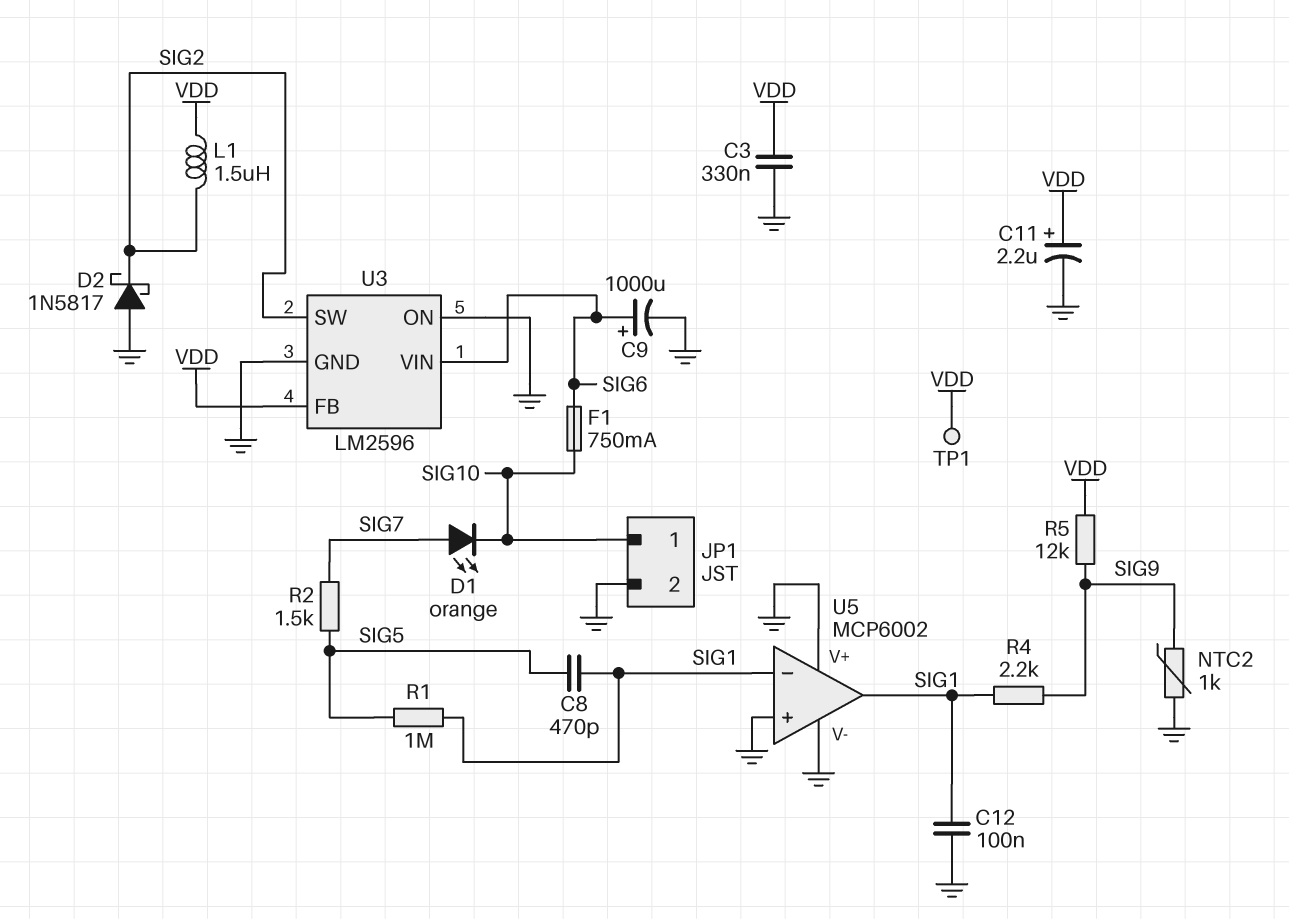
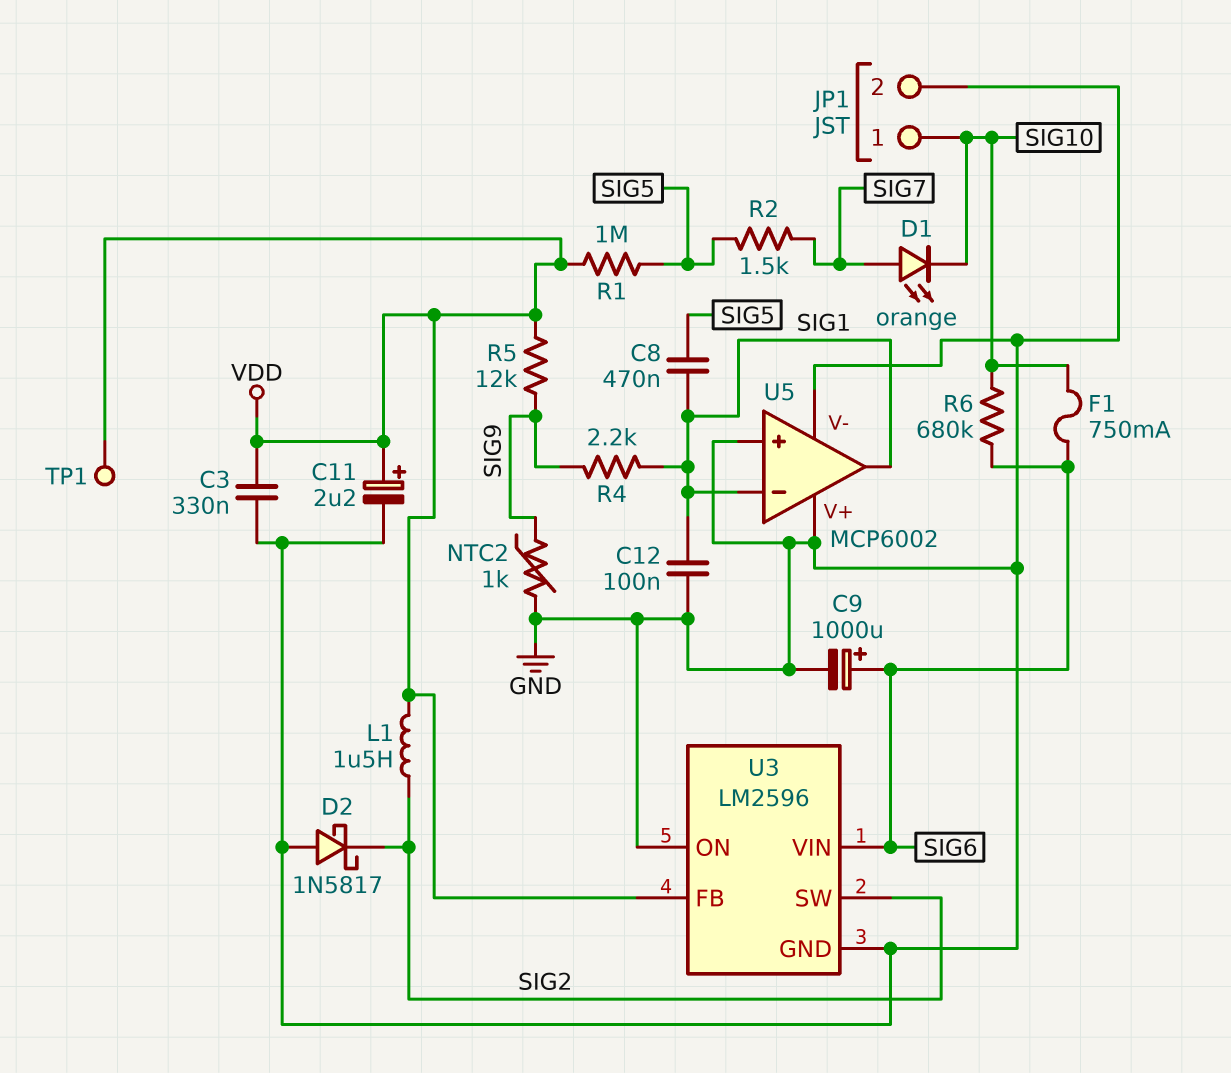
C8: 470pF (SIG1, SIG5) -> 470nF (SIG1, SIG5)
R1: 1M (SIG1, SIG5) -> 1M (SIG5, VDD)
R6: none -> 680k (SIG6, SIG10)

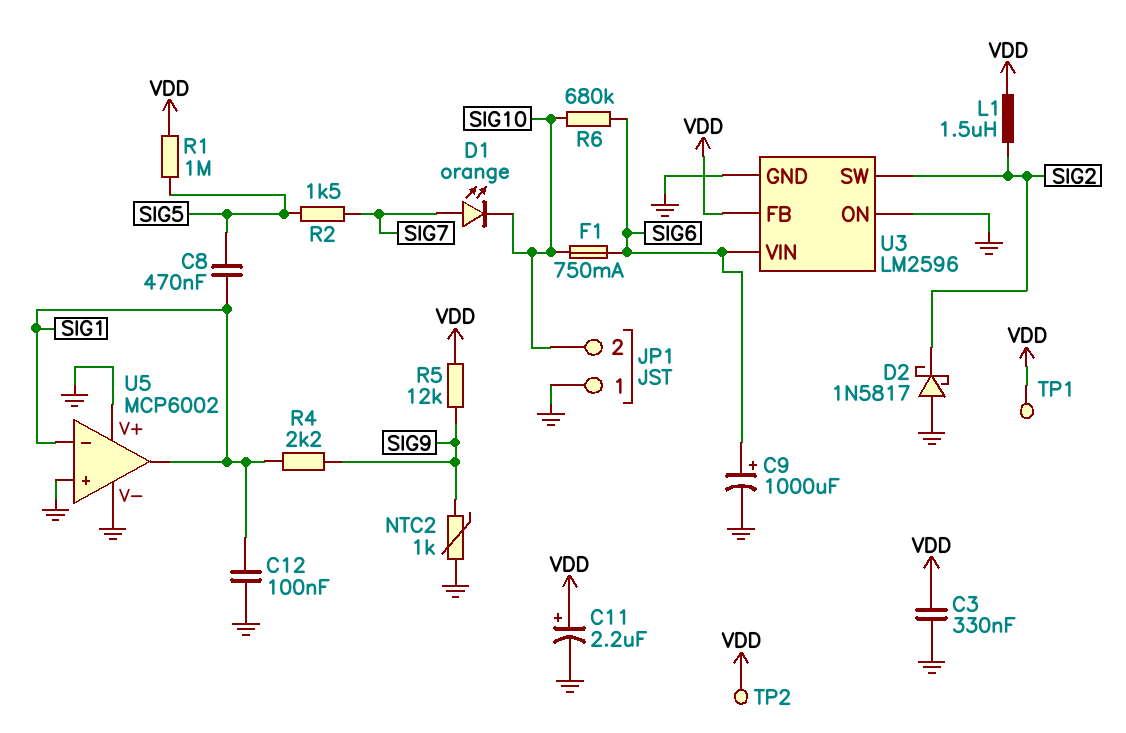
JP1 pin 1: SIG10 -> GND
JP1 pin 2: GND -> SIG10
TP2: none -> test point (VDD)

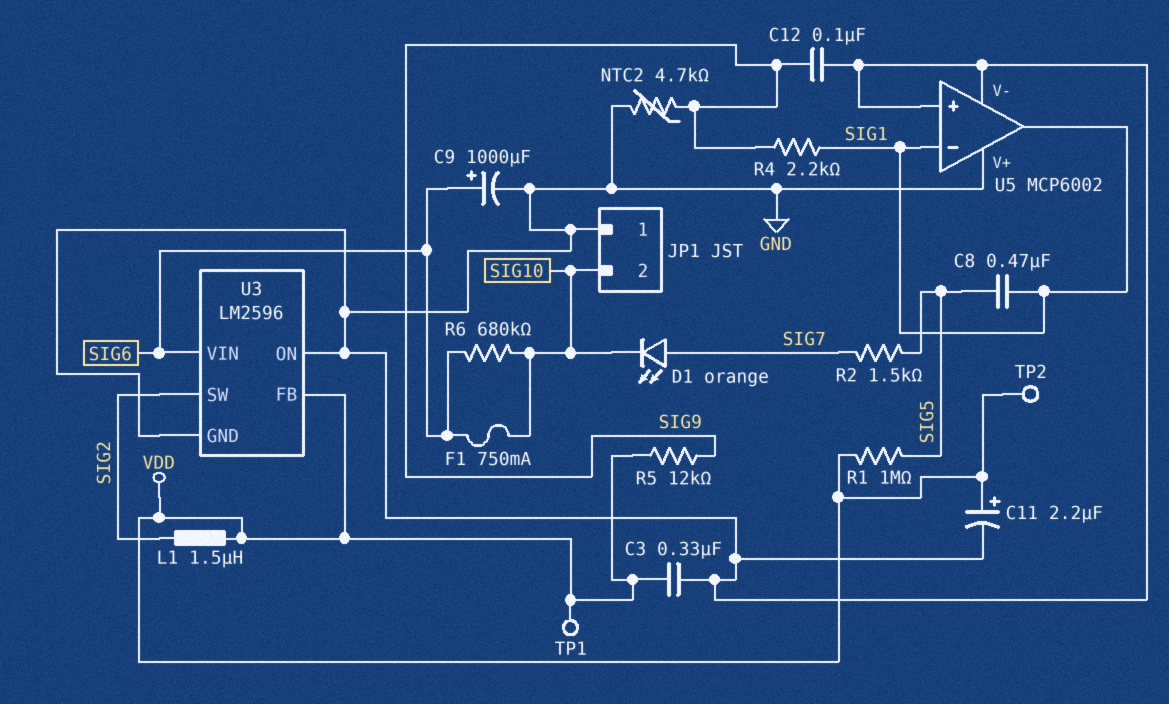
C12: 100nF (GND, SIG1) -> 100nF (GND, SIG9)
D2: schottky 1N5817 (A GND, K SIG2) -> none
NTC2: 1k (GND, SIG9) -> 4.7k (GND, SIG9)

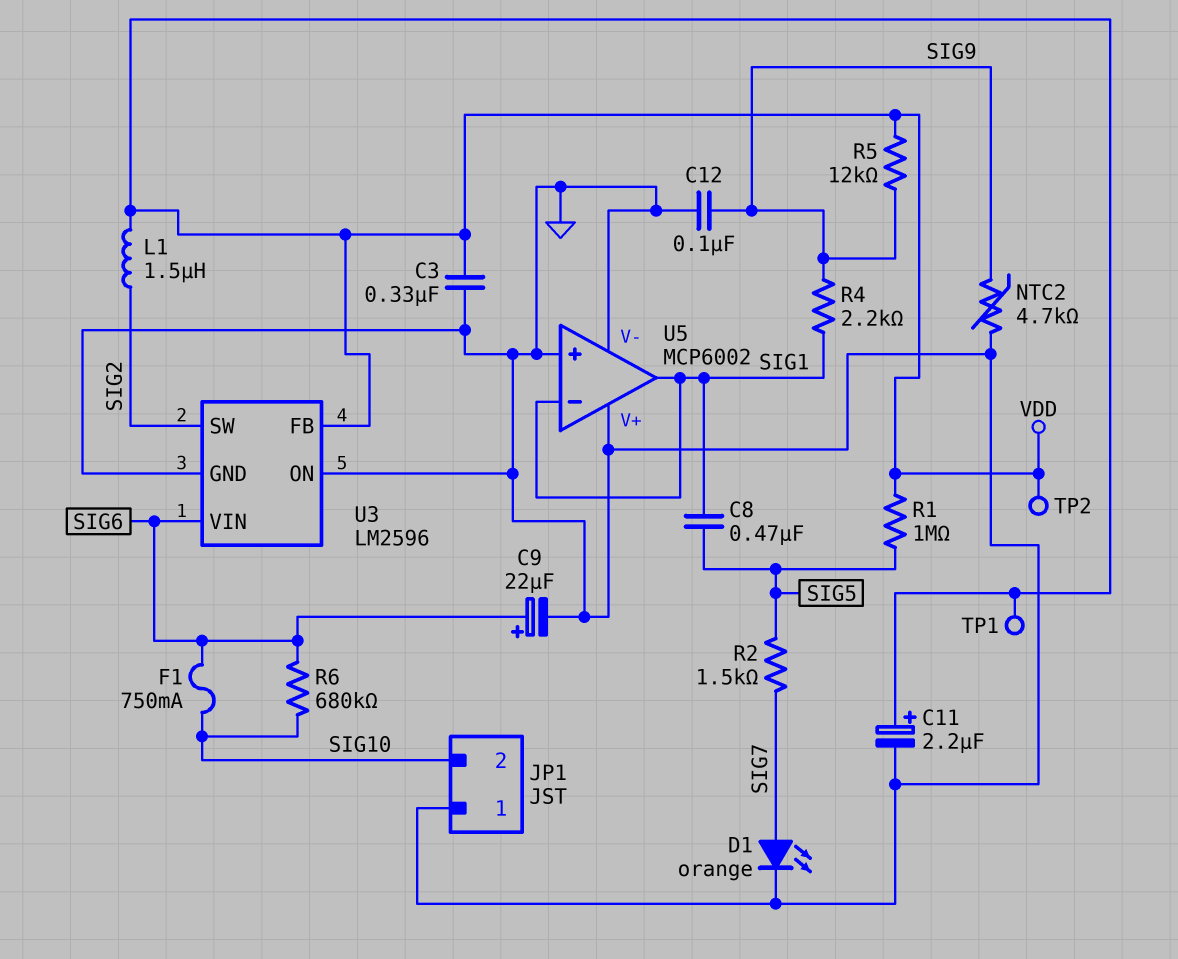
C9: 1000uF (plus SIG6, minus GND) -> 22uF (plus SIG6, minus GND)
D1: LED orange (A SIG7, K SIG10) -> LED orange (A SIG7, K GND)

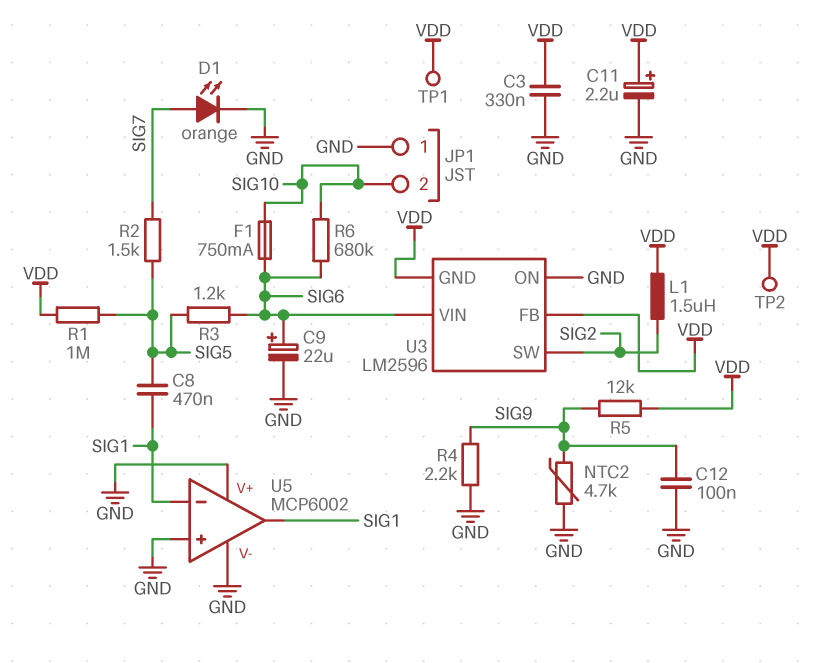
R3: none -> 1.2k (SIG5, SIG6)
R4: 2.2k (SIG1, SIG9) -> 2.2k (GND, SIG9)
U3 pin GND: GND -> VDD

